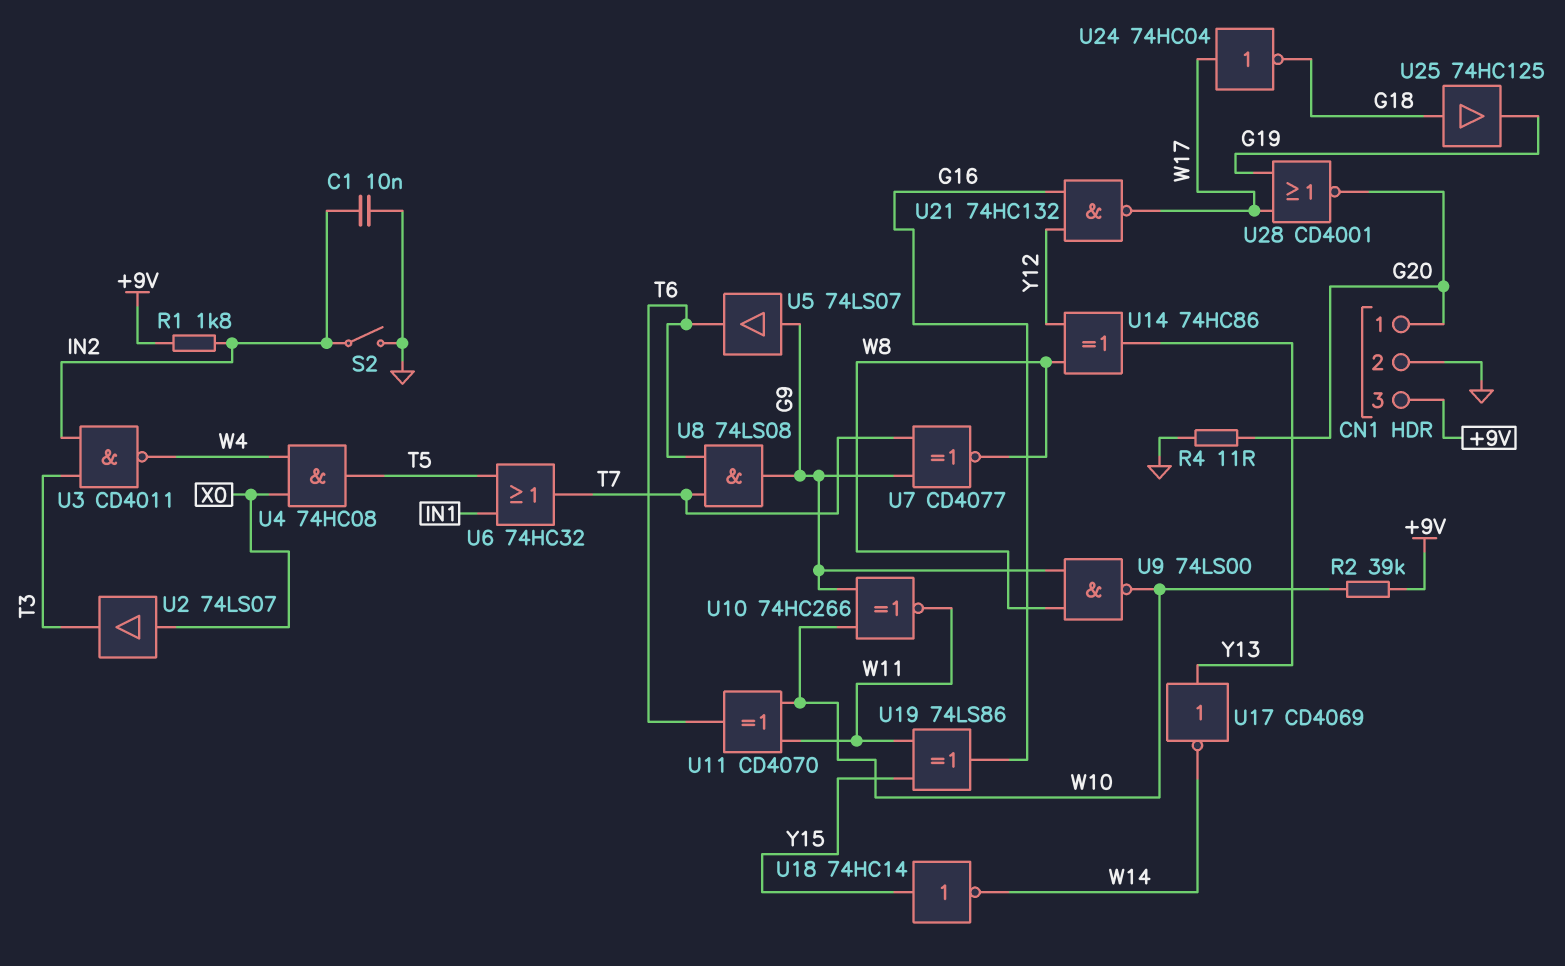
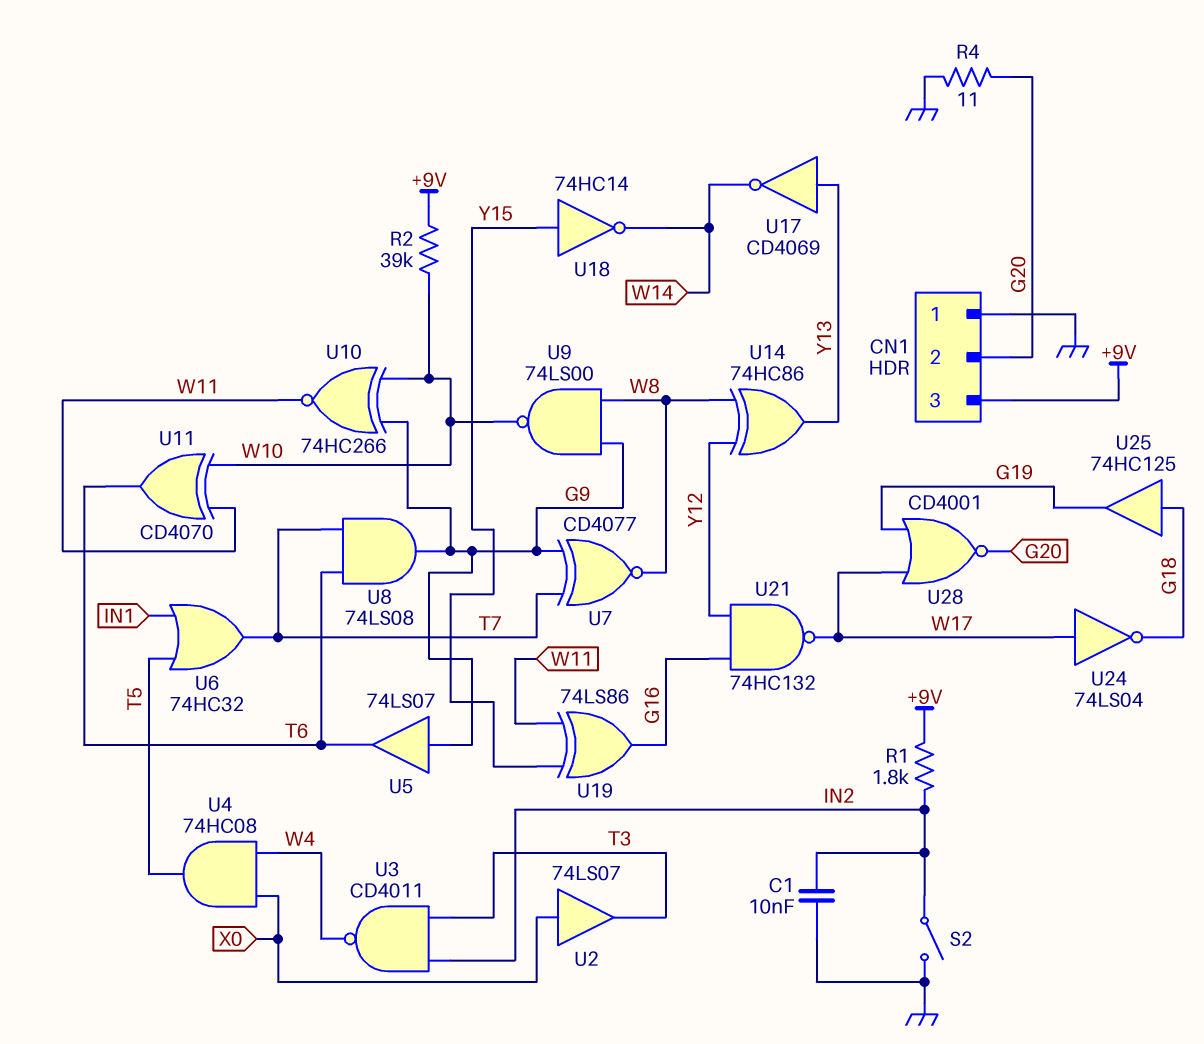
CN1 pin 1: G20 -> GND
CN1 pin 2: GND -> G20
U24: NOT 74HC04 (in W17, out G18) -> NOT 74LS04 (in W17, out G18)

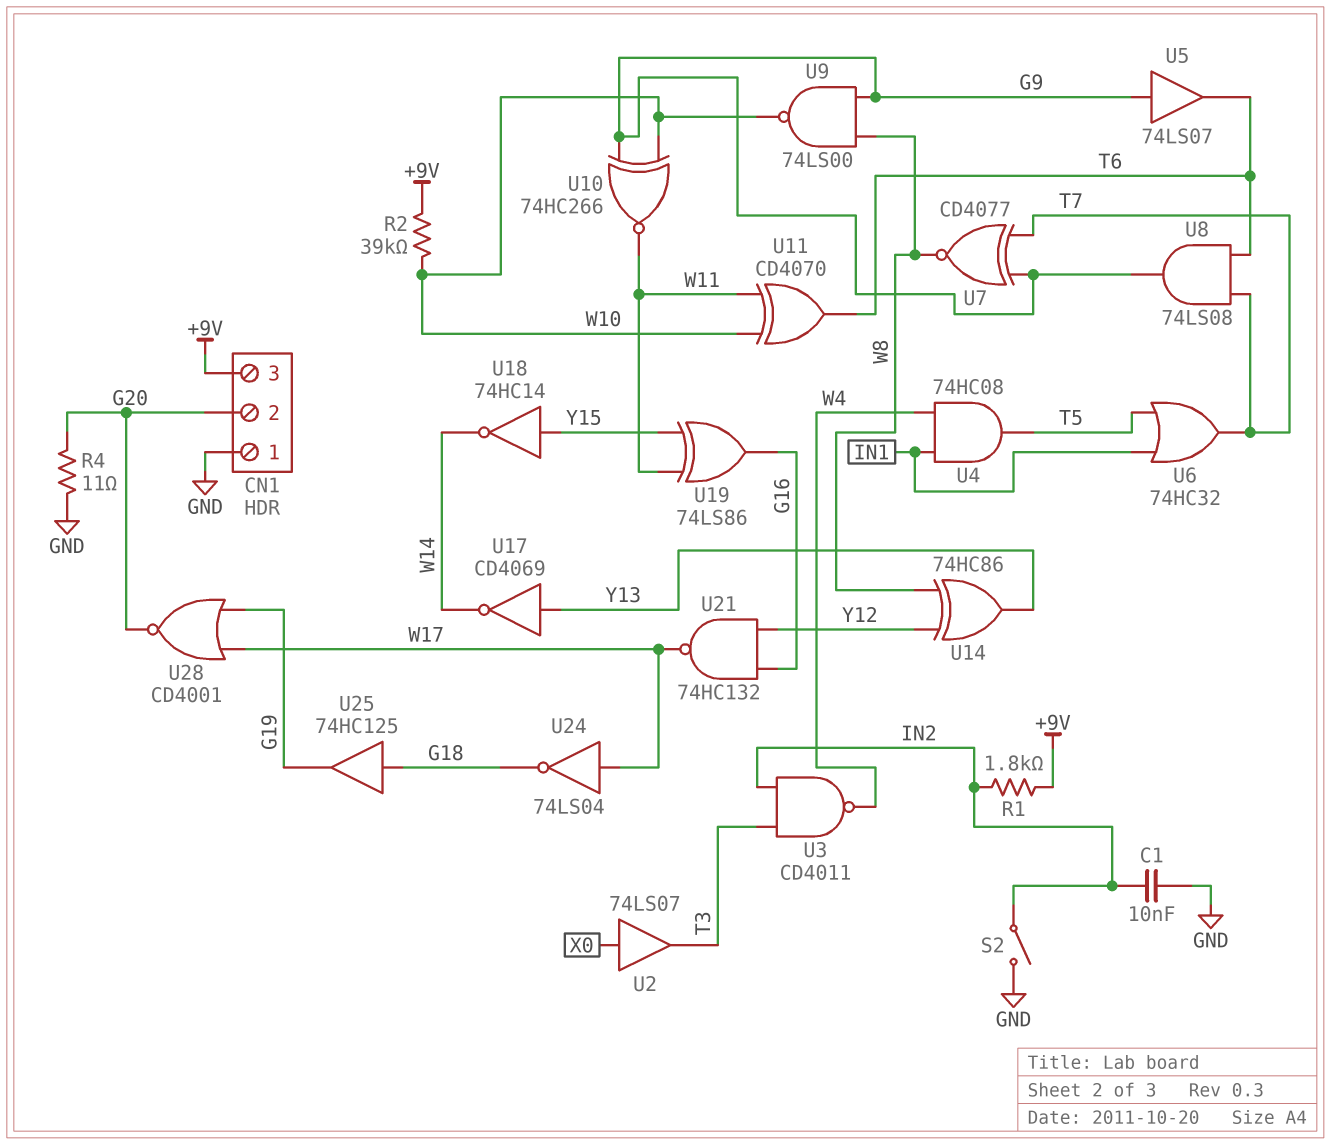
U4: AND 74HC08 (in W4, in X0, out T5) -> AND 74HC08 (in IN1, in W4, out T5)

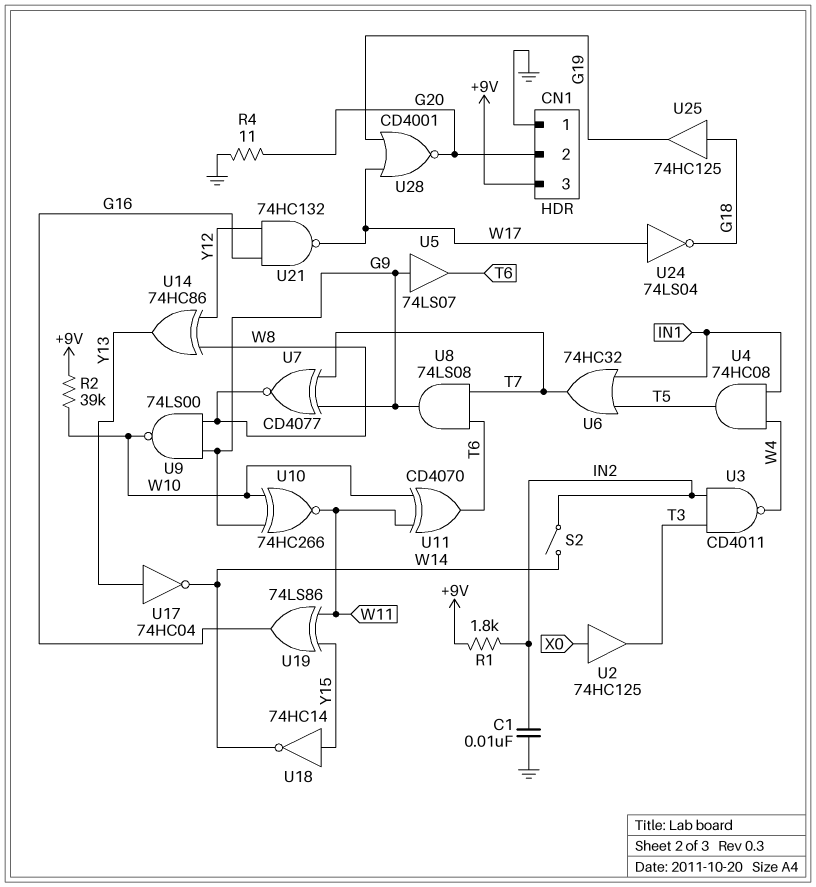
S2: switch (GND, IN2) -> switch (IN2, W14)
U2: buffer 74LS07 (in X0, out T3) -> buffer 74HC125 (in X0, out T3)
U17: NOT CD4069 (in Y13, out W14) -> NOT 74HC04 (in Y13, out W14)

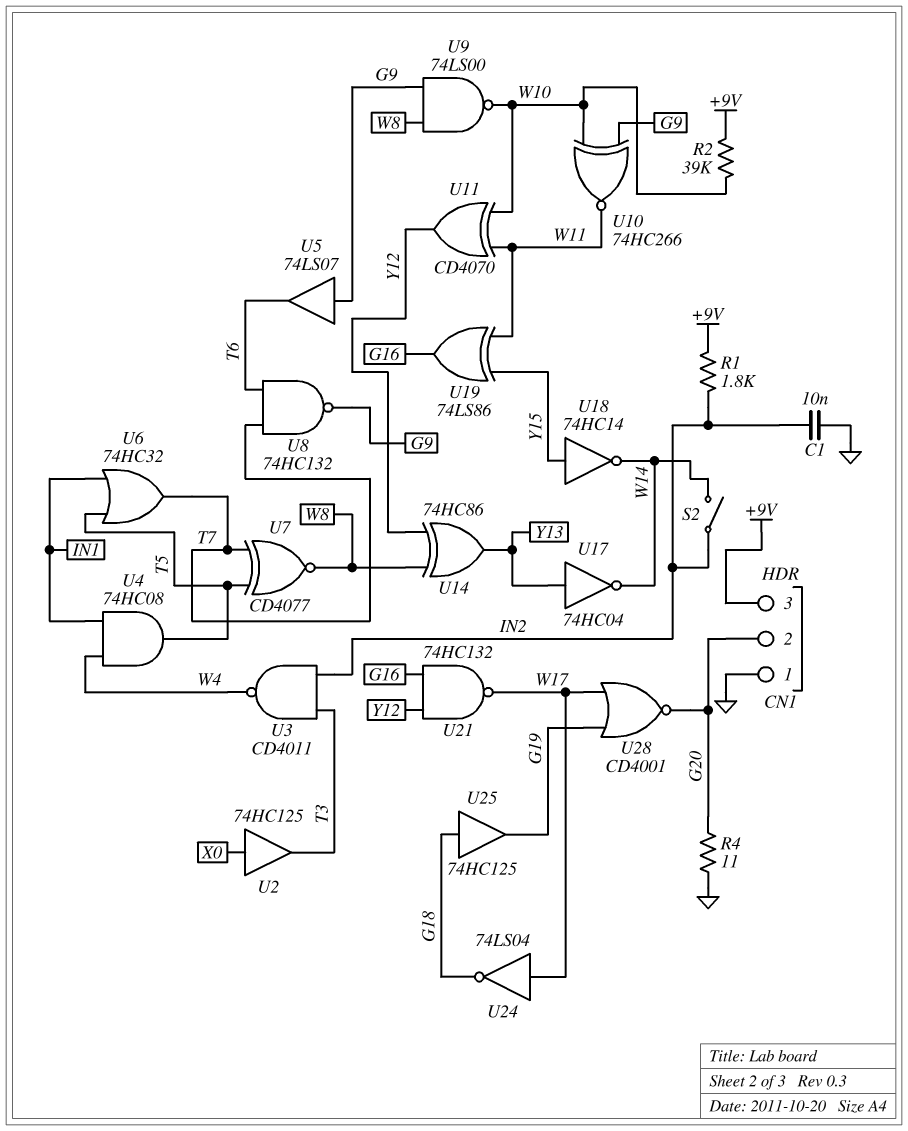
U7: XNOR CD4077 (in G9, in T7, out W8) -> XNOR CD4077 (in T5, in T7, out W8)
U8: AND 74LS08 (in T6, in T7, out G9) -> NAND 74HC132 (in T6, in T7, out G9)
U11: XOR CD4070 (in W10, in W11, out T6) -> XOR CD4070 (in W10, in W11, out Y12)

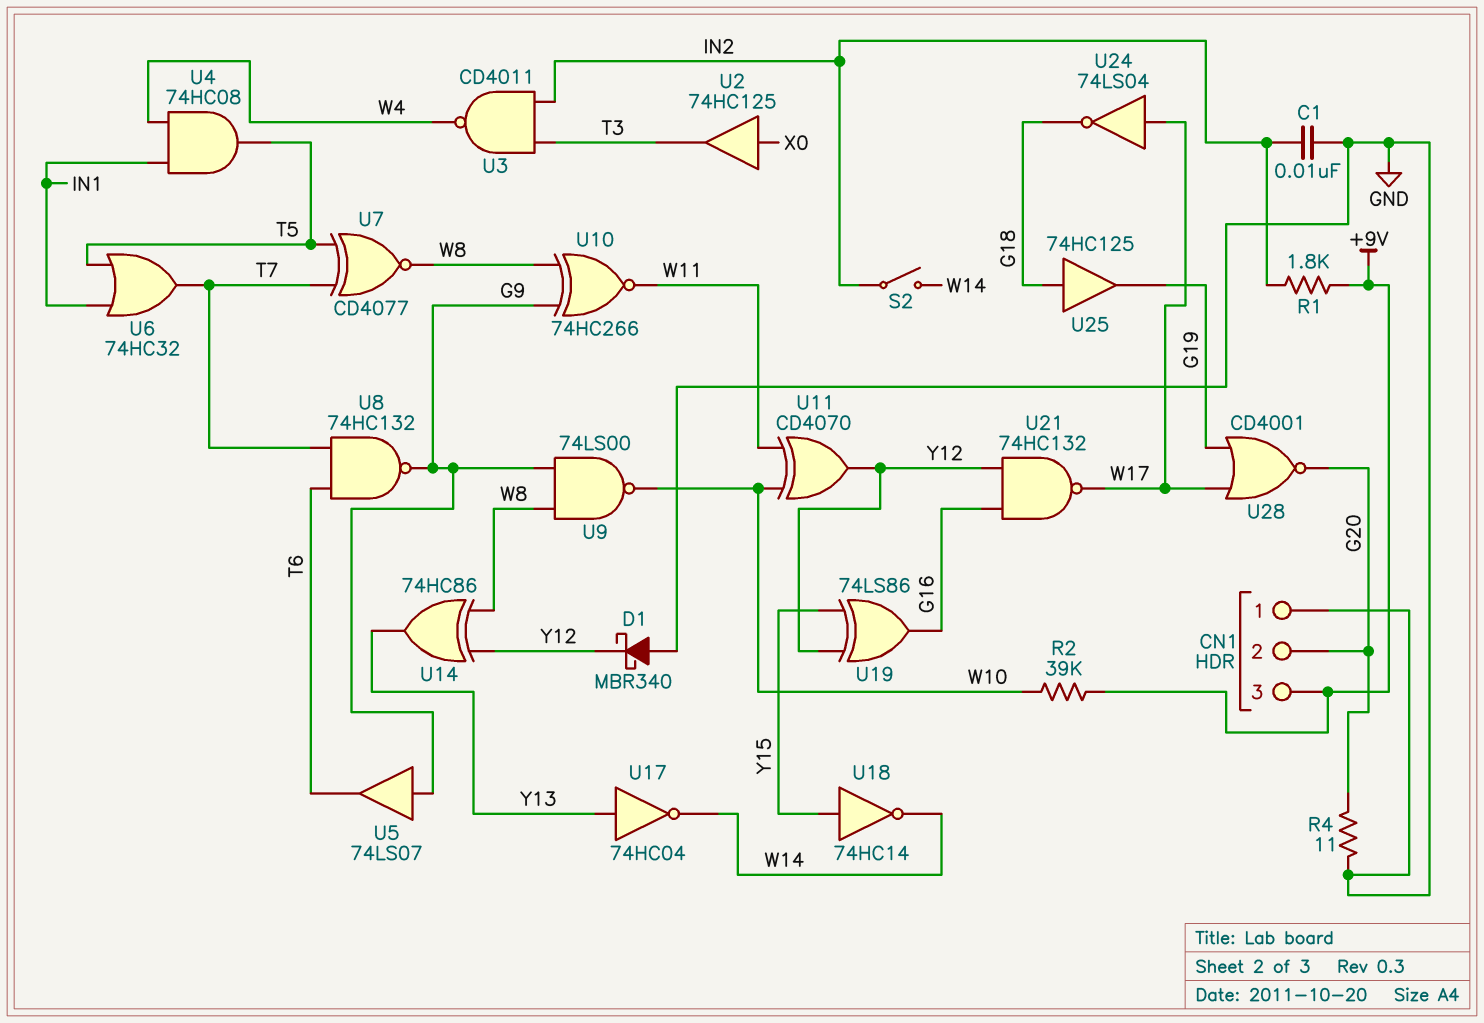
D1: none -> schottky MBR340 (A GND, K Y12)
U10: XNOR 74HC266 (in G9, in W10, out W11) -> XNOR 74HC266 (in G9, in W8, out W11)
U19: XOR 74LS86 (in W11, in Y15, out G16) -> XOR 74LS86 (in Y12, in Y15, out G16)

